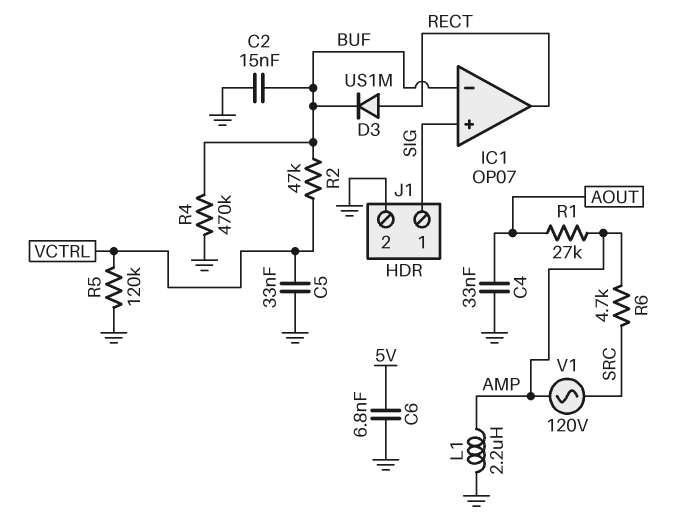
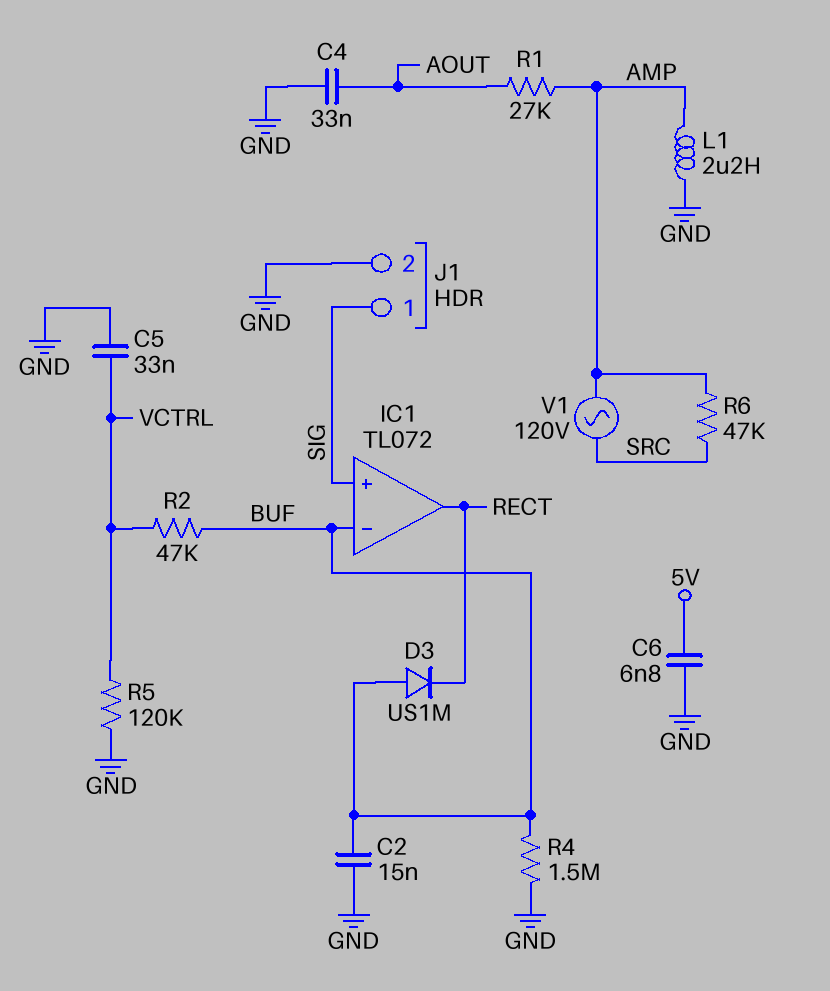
D3: diode US1M (A RECT, K BUF) -> diode US1M (A BUF, K RECT)
IC1: OP07 -> TL072
R4: 470k (BUF, GND) -> 1.5M (BUF, GND)
R6: 4.7k (AMP, SRC) -> 47k (AMP, SRC)

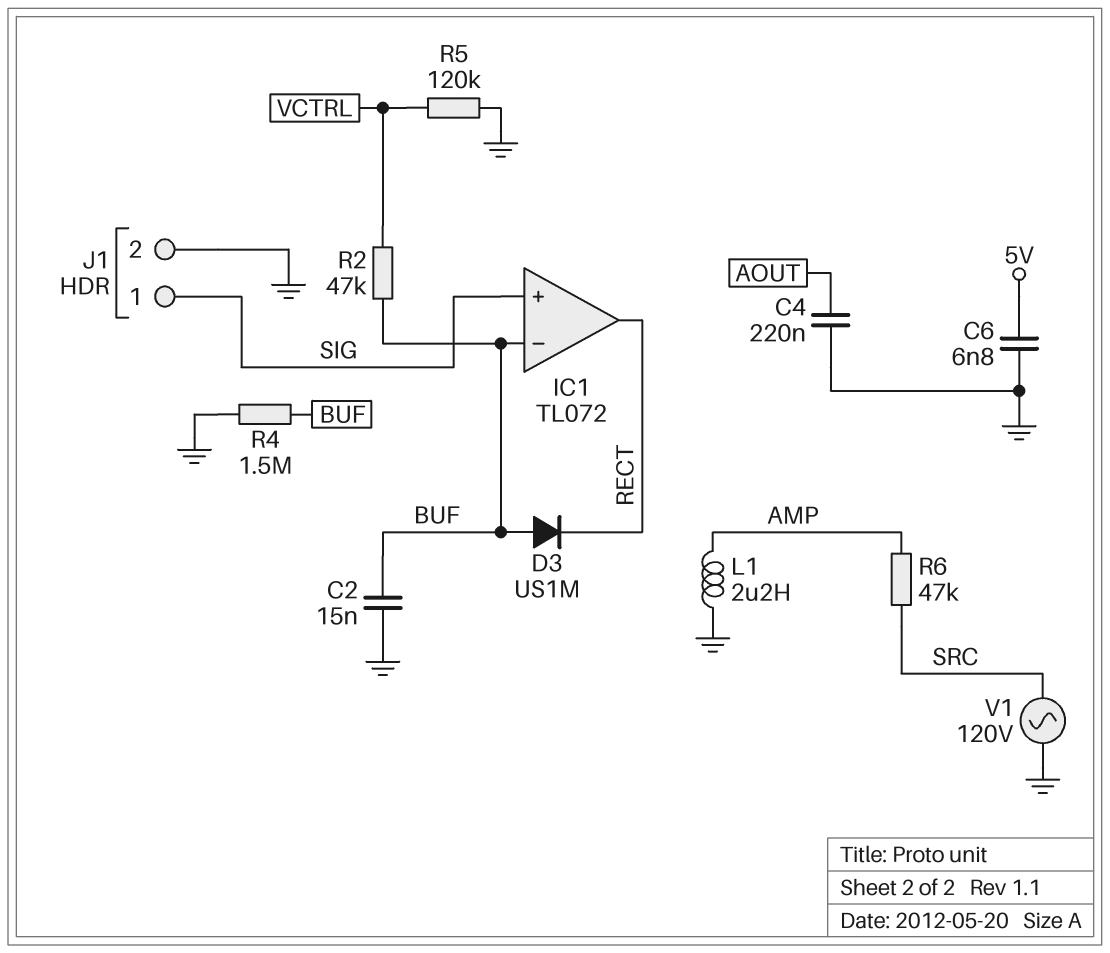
C4: 33nF (AOUT, GND) -> 220nF (AOUT, GND)
C5: 33nF (GND, VCTRL) -> none
R1: 27k (AMP, AOUT) -> none
V1: AC 120V (AMP, SRC) -> AC 120V (GND, SRC)

